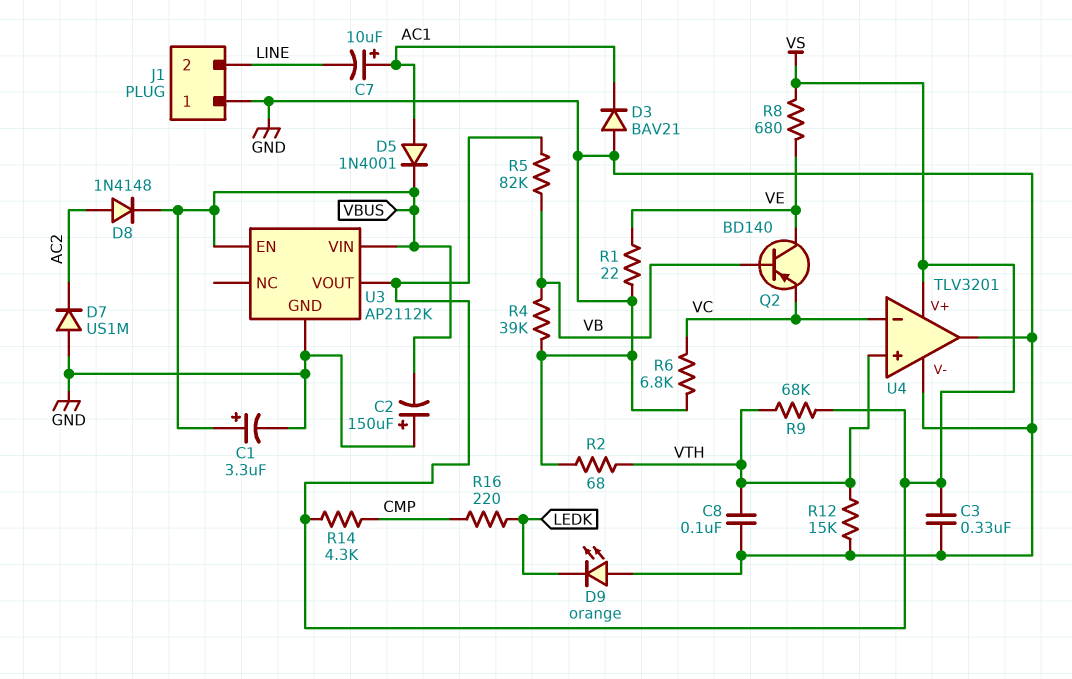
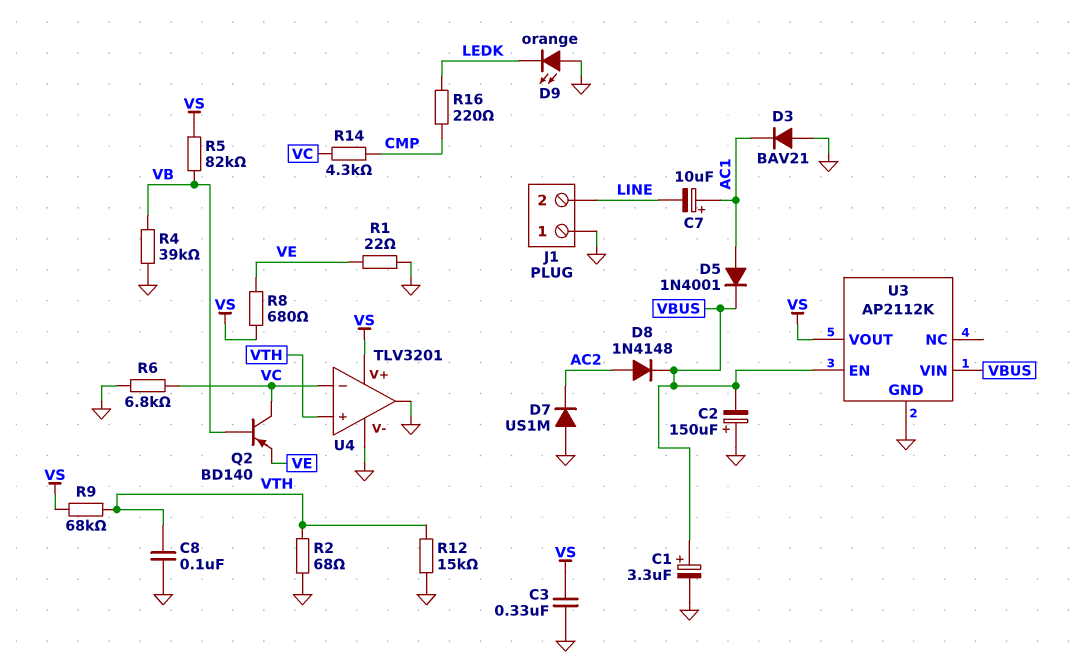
Q2: PNP BD140 (B VB, C VE, E VC) -> PNP BD140 (B VB, C VC, E VE)
R14: 4.3k (CMP, VS) -> 4.3k (CMP, VC)

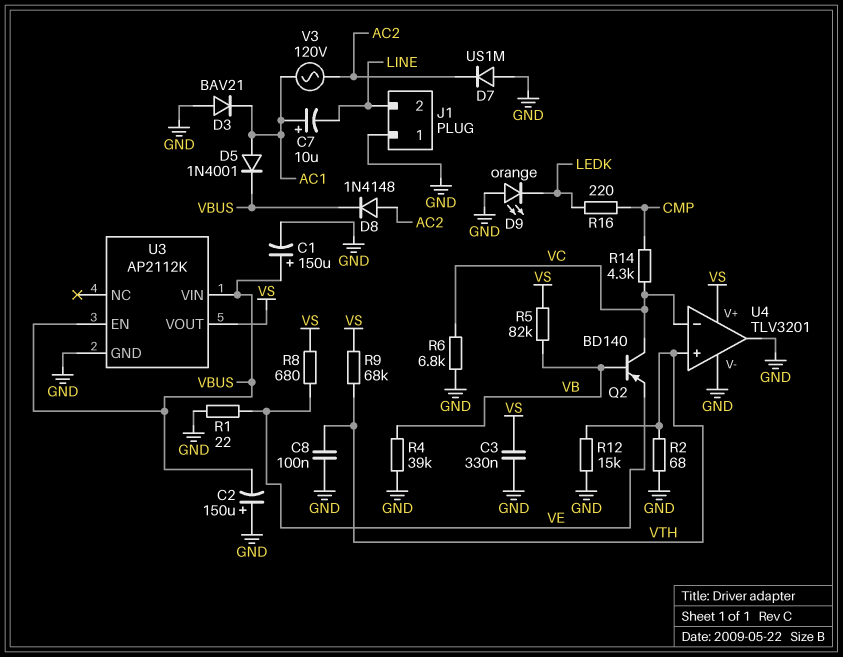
C1: 3.3uF (plus VBUS, minus GND) -> 150uF (plus VBUS, minus GND)
V3: none -> AC 120V (AC1, AC2)

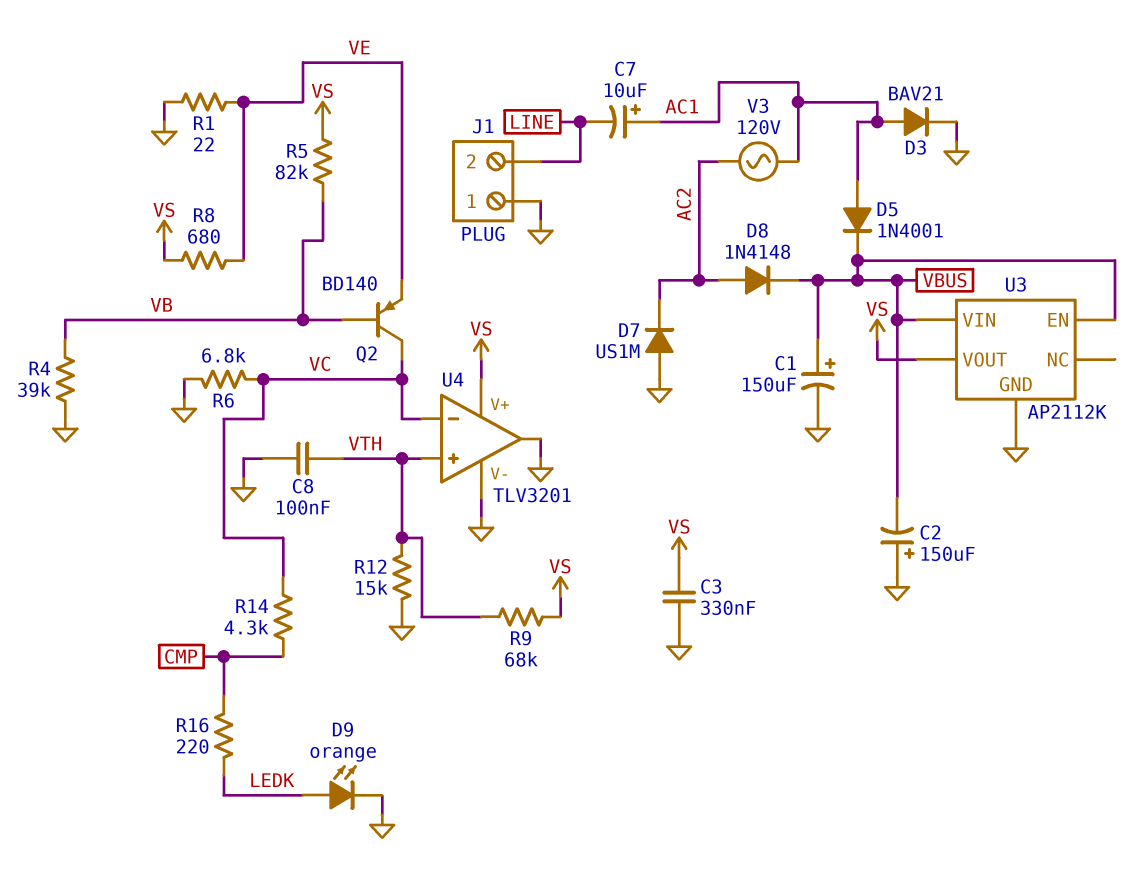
D3: diode BAV21 (A GND, K AC1) -> diode BAV21 (A AC1, K GND)
D9: LED orange (A GND, K LEDK) -> LED orange (A LEDK, K GND)
R2: 68 (GND, VTH) -> none

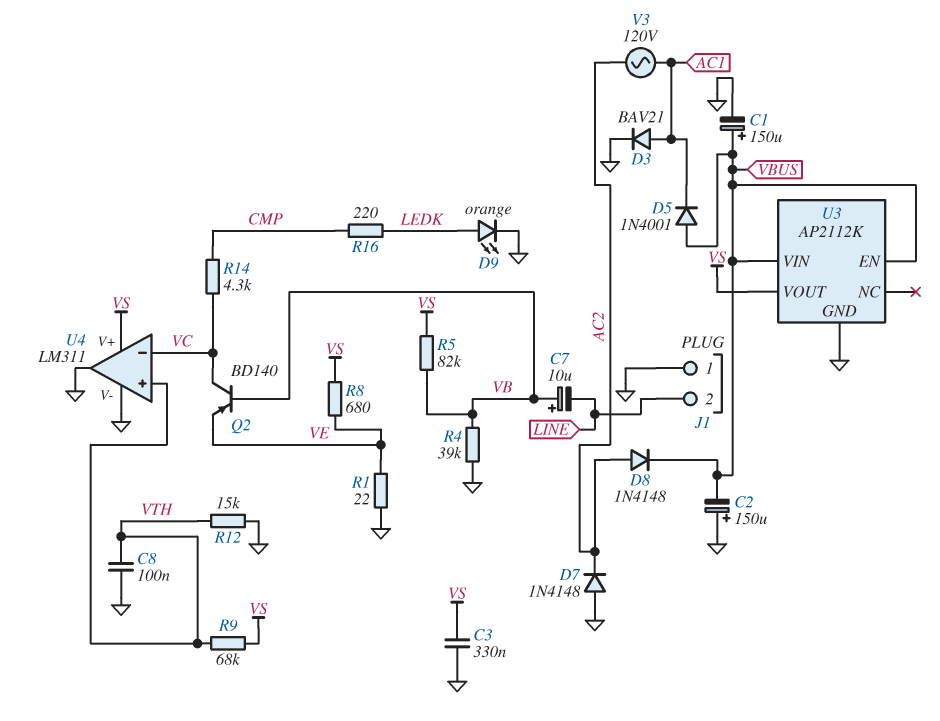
C7: 10uF (plus AC1, minus LINE) -> 10uF (plus VB, minus LINE)
D5: diode 1N4001 (A AC1, K VBUS) -> diode 1N4001 (A VBUS, K AC1)
D7: diode US1M (A GND, K AC2) -> diode 1N4148 (A GND, K AC2)
R6: 6.8k (GND, VC) -> none
U4: TLV3201 -> LM311

